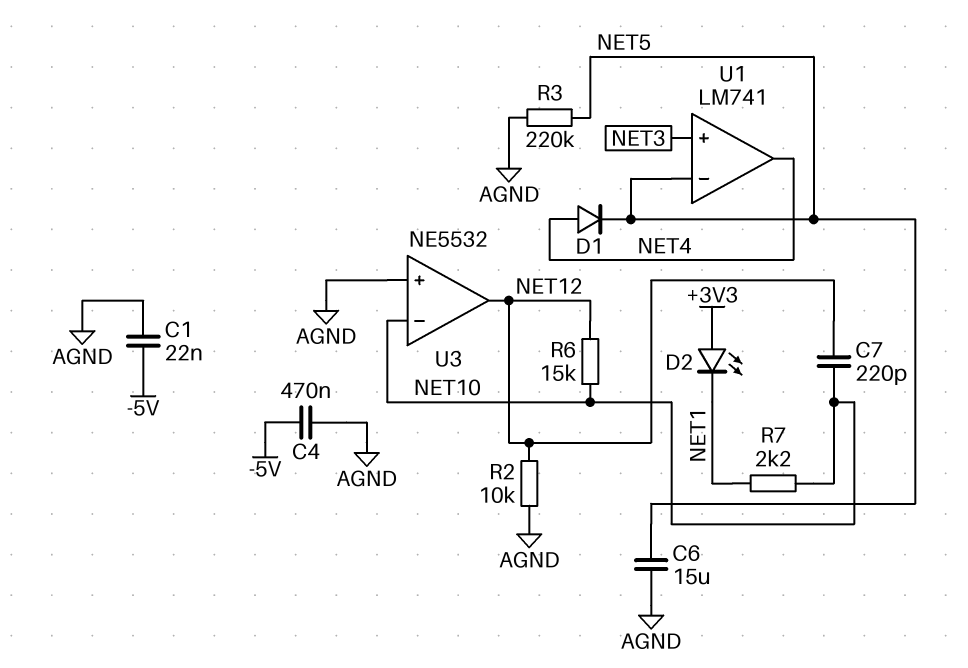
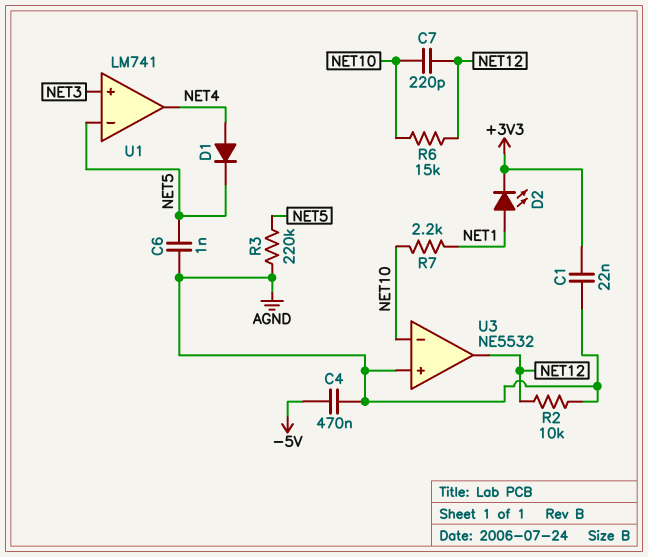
C1: 22nF (-5V, AGND) -> 22nF (+3V3, AGND)
C6: 15uF (AGND, NET5) -> 1nF (AGND, NET5)
D2: LED (A +3V3, K NET1) -> LED (A NET1, K +3V3)

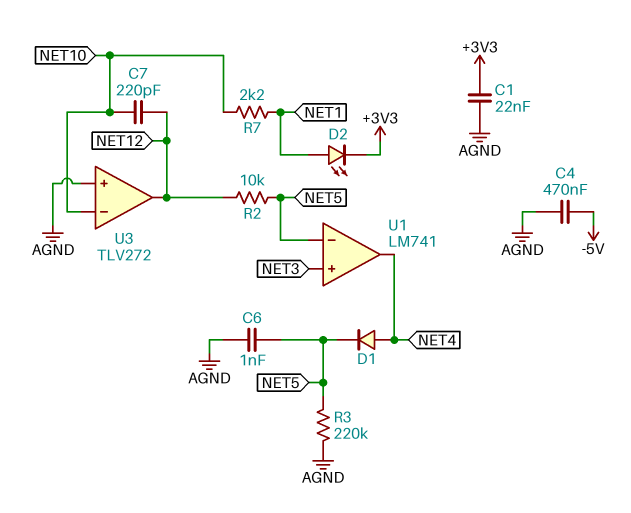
R2: 10k (AGND, NET12) -> 10k (NET5, NET12)
R6: 15k (NET10, NET12) -> none
U3: NE5532 -> TLV272

